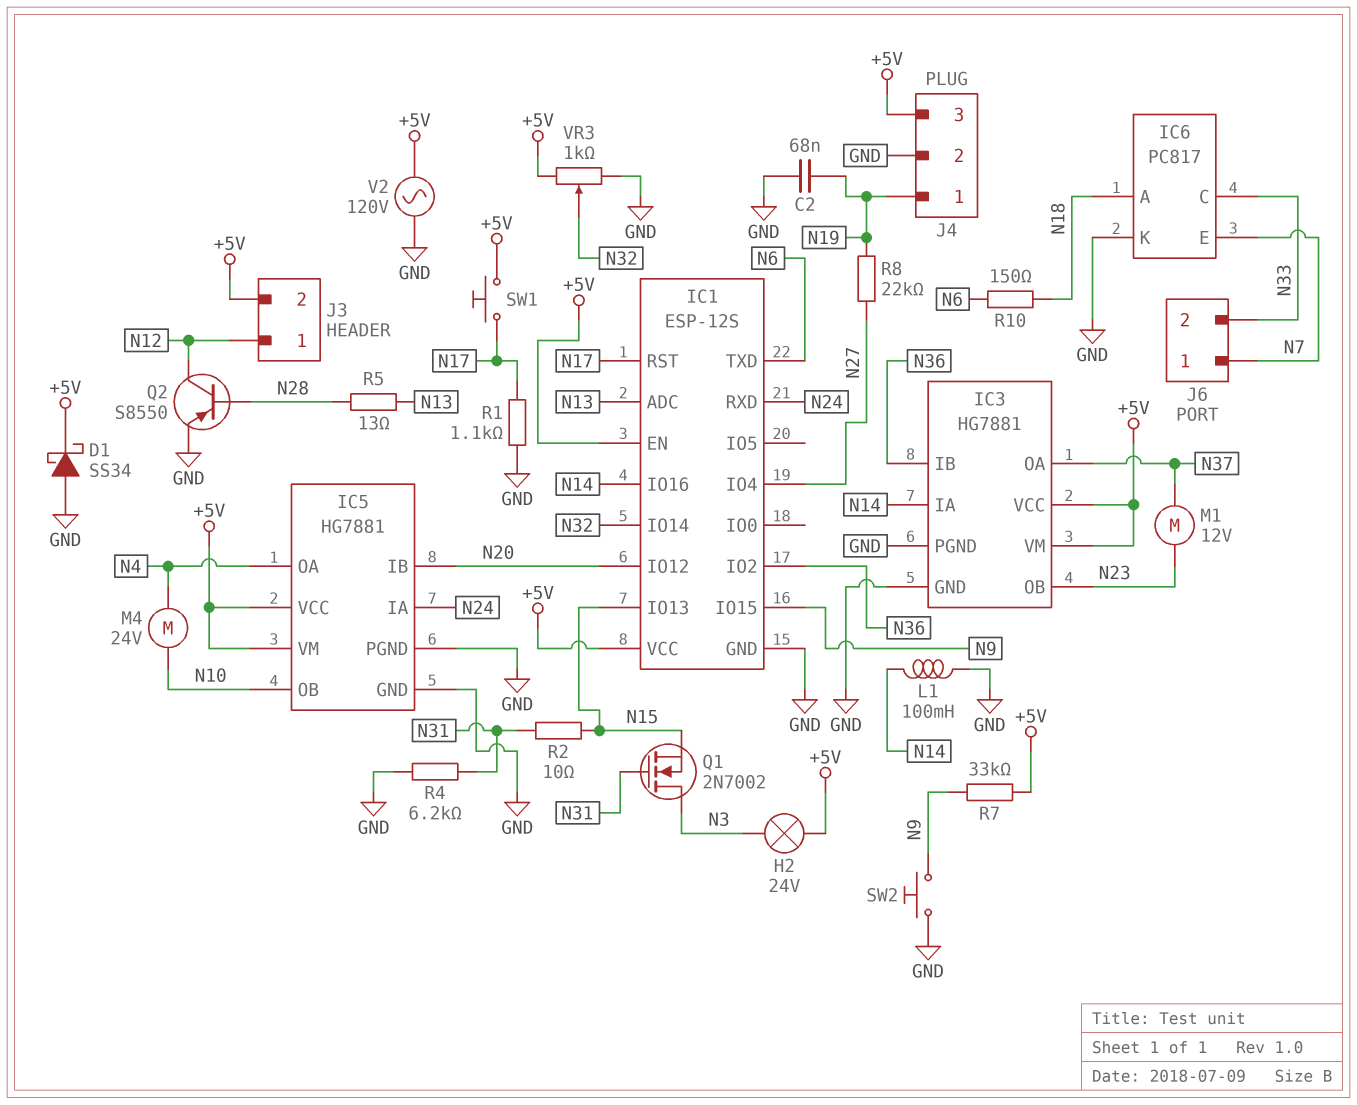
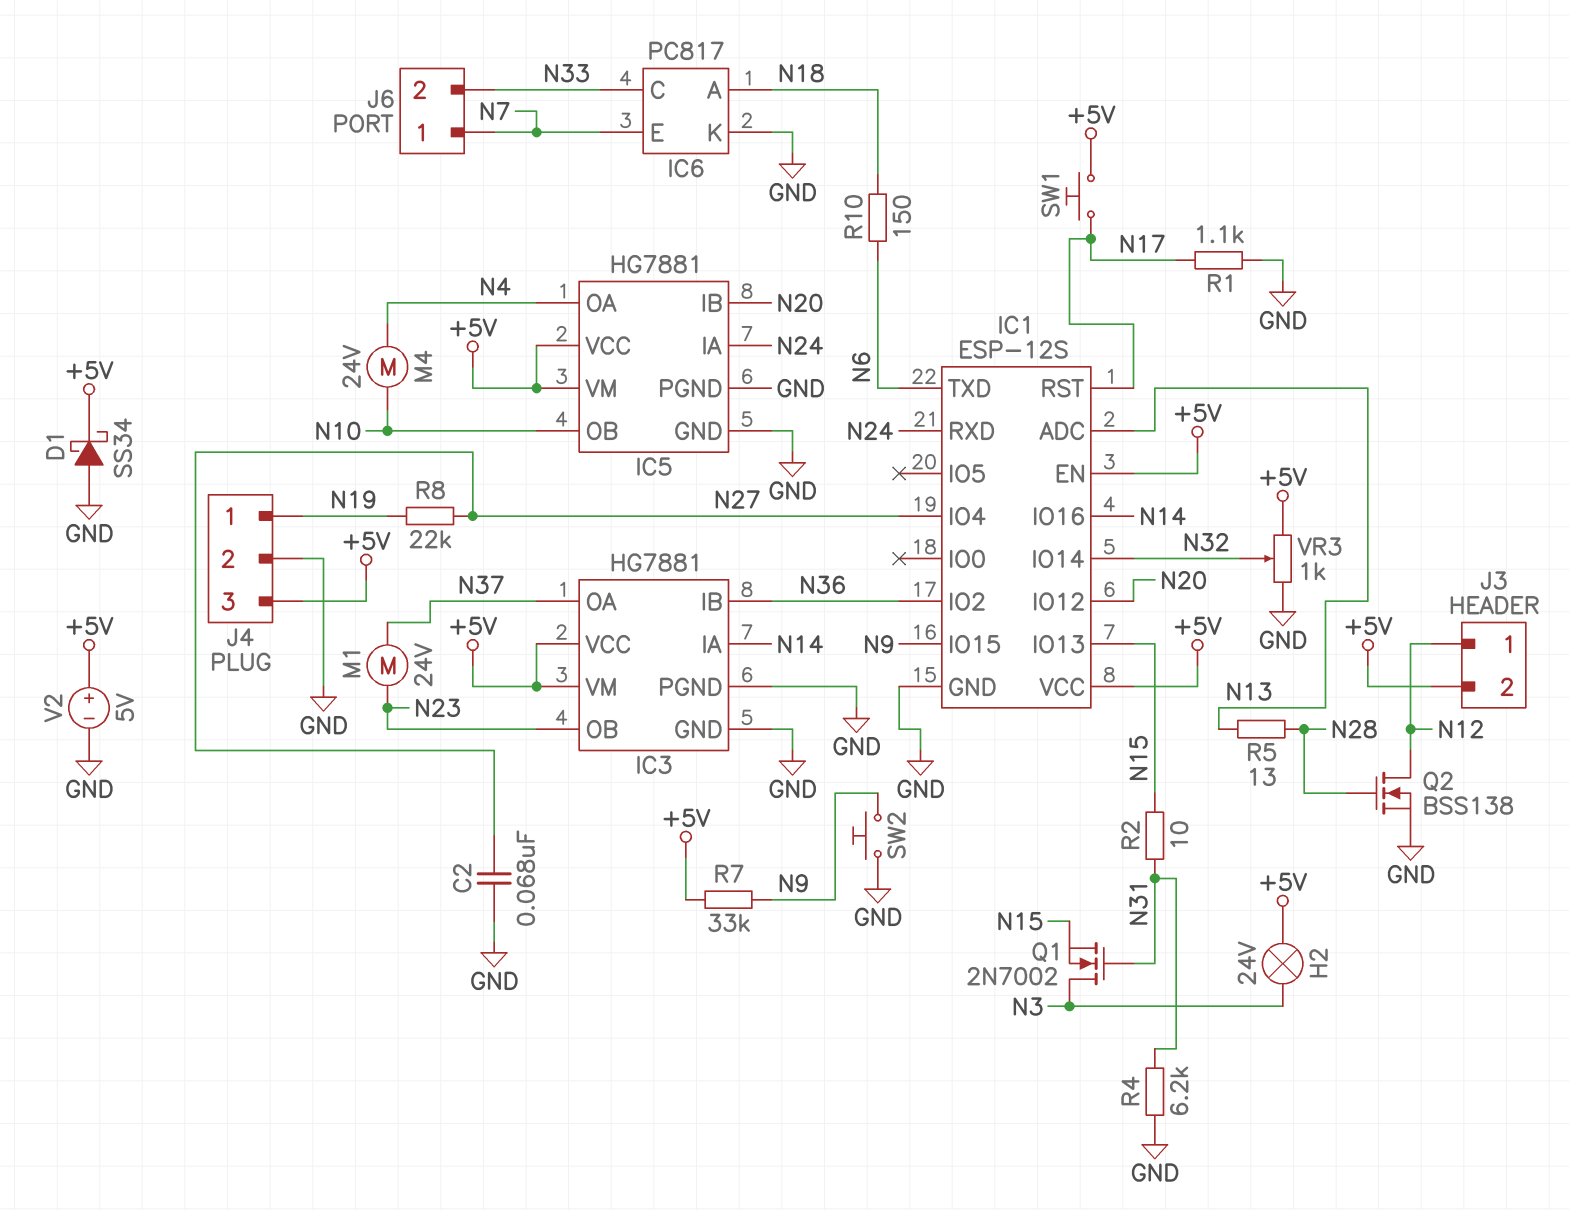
C2: 68nF (GND, N19) -> 68nF (GND, N27)
L1: 100mH (GND, N14) -> none
M1: motor 12V (N23, N37) -> motor 24V (N23, N37)
Q2: PNP S8550 (B N28, C N12, E GND) -> NMOS BSS138 (G N28, D N12, S GND)
V2: AC 120V (+5V, GND) -> 5V (plus +5V, minus GND)

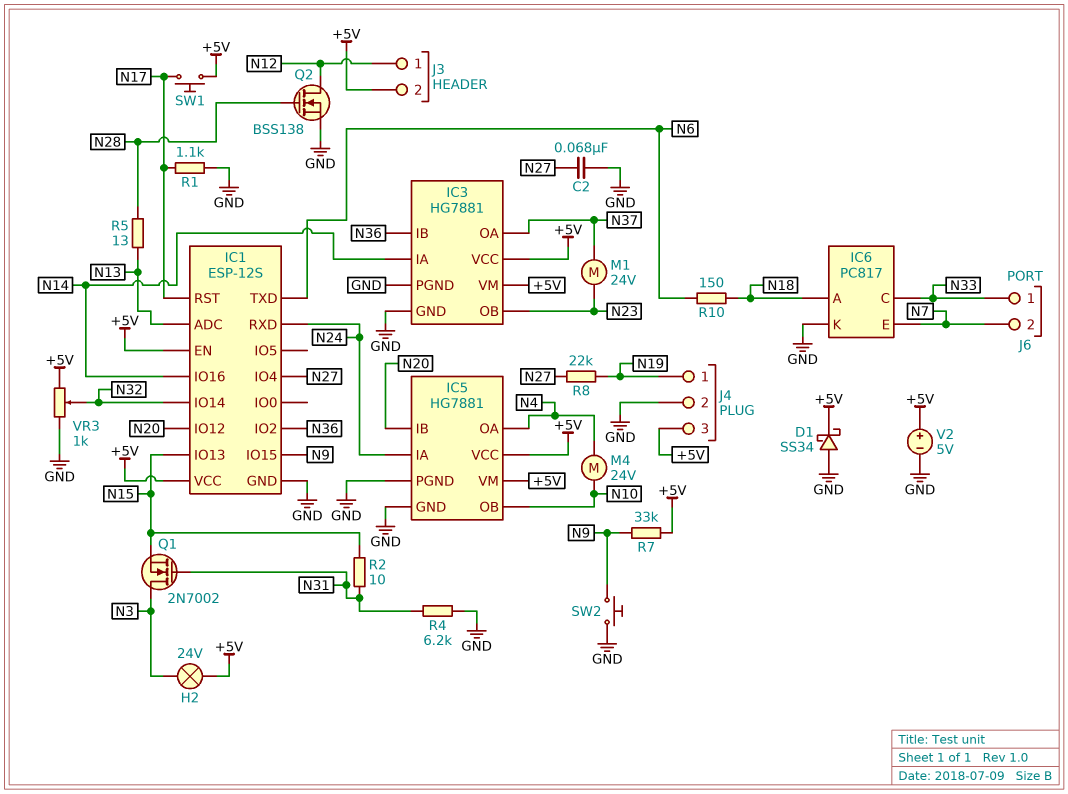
J6 pin 1: N7 -> N33
J6 pin 2: N33 -> N7

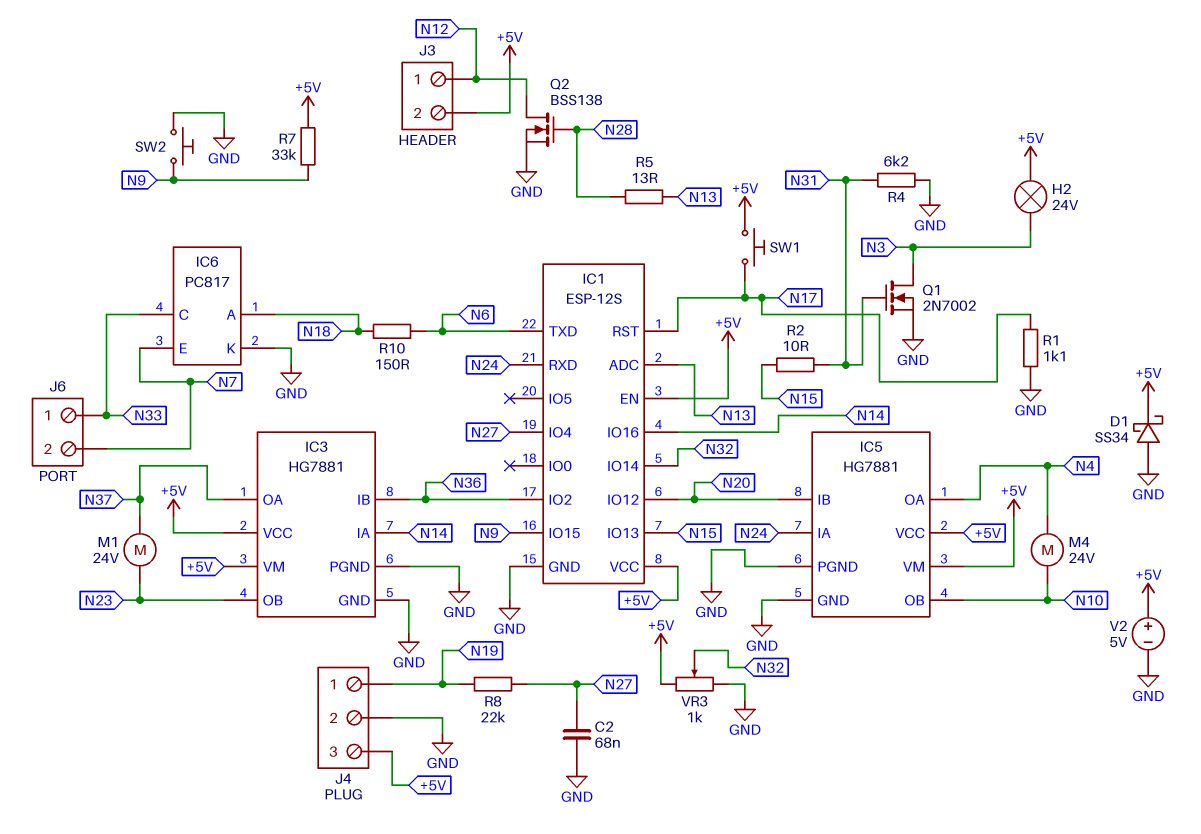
Q1: NMOS 2N7002 (G N31, D N3, S N15) -> NMOS 2N7002 (G N31, D N3, S GND)

